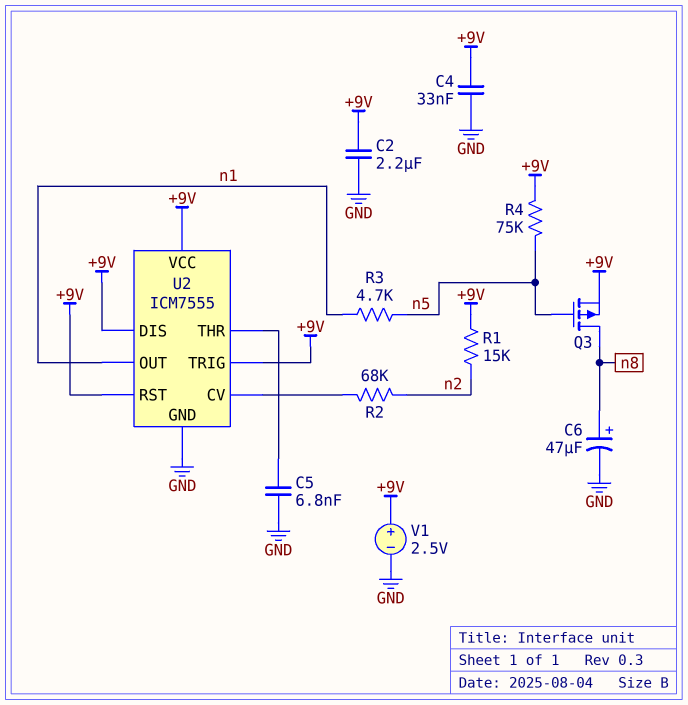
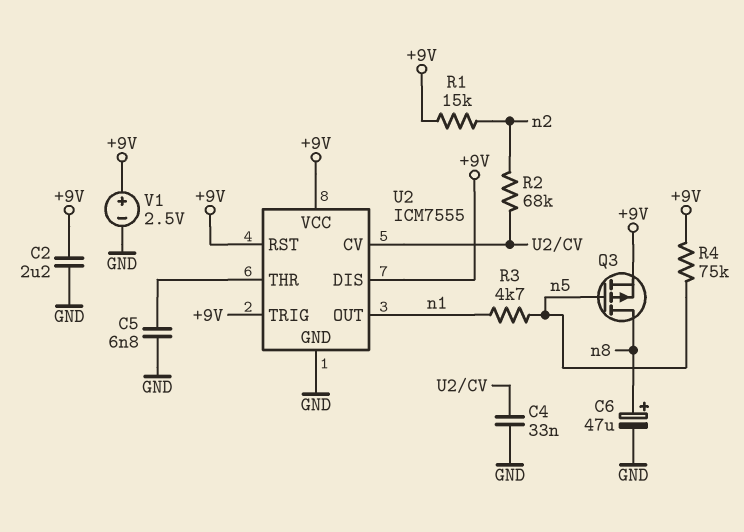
C4: 33nF (+9V, GND) -> 33nF (GND, U2/CV)

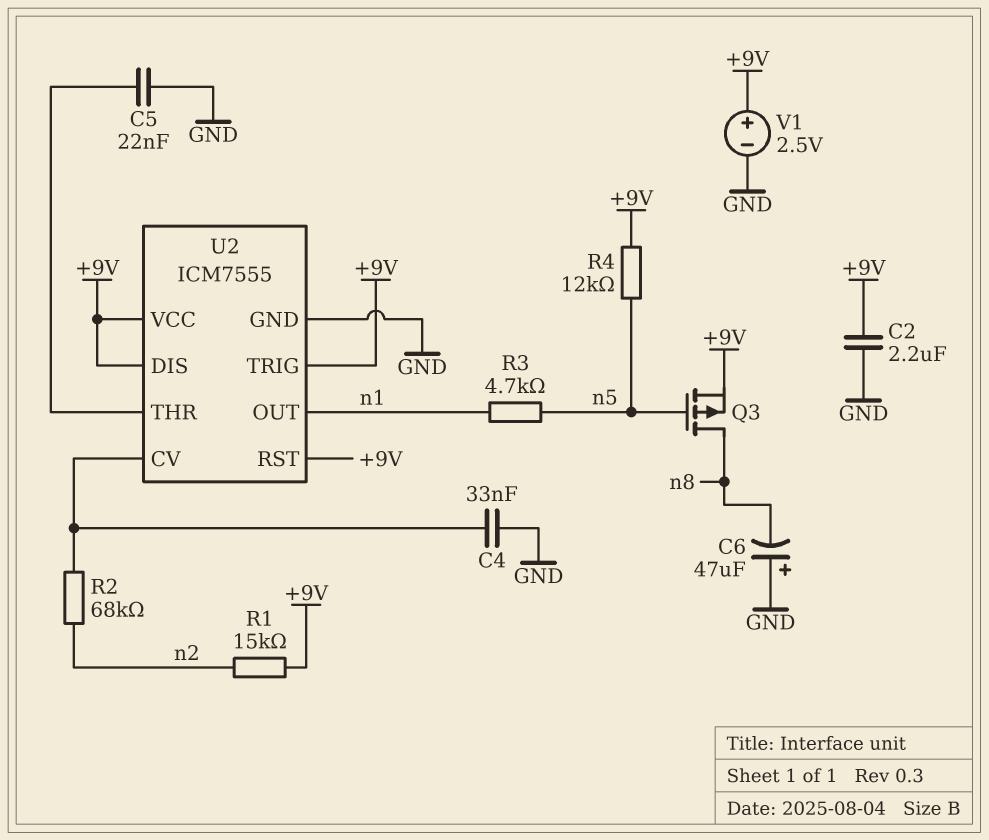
C5: 6.8nF (GND, U2/THR) -> 22nF (GND, U2/THR)
C6: 47uF (plus n8, minus GND) -> 47uF (plus GND, minus n8)
R4: 75k (+9V, n5) -> 12k (+9V, n5)

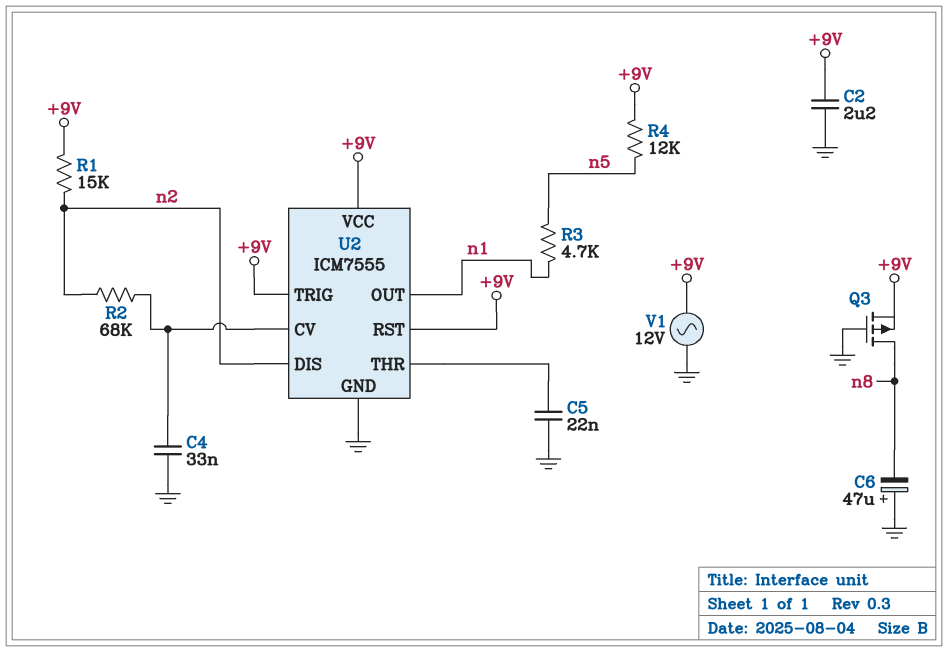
Q3: PMOS (G n5, D n8, S +9V) -> PMOS (G GND, D n8, S +9V)
U2 pin DIS: +9V -> n2
V1: 2.5V (plus +9V, minus GND) -> AC 12V (+9V, GND)

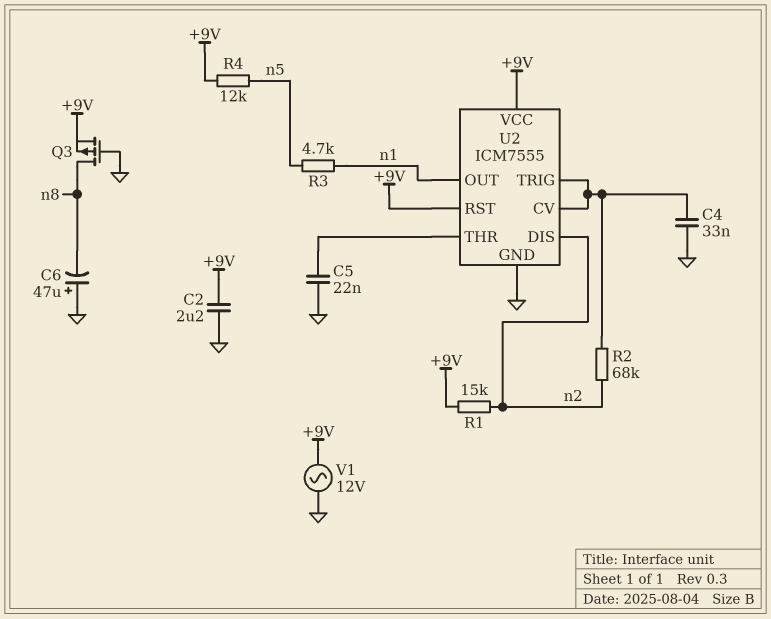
U2 pin TRIG: +9V -> U2/CV

